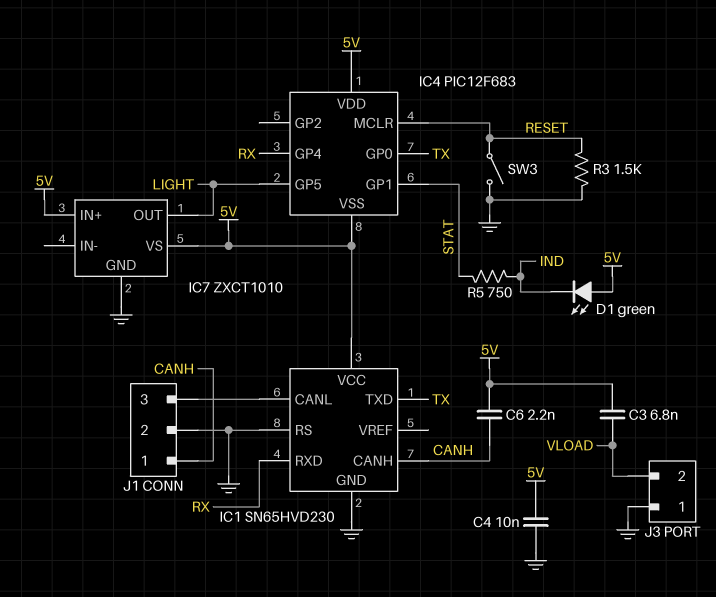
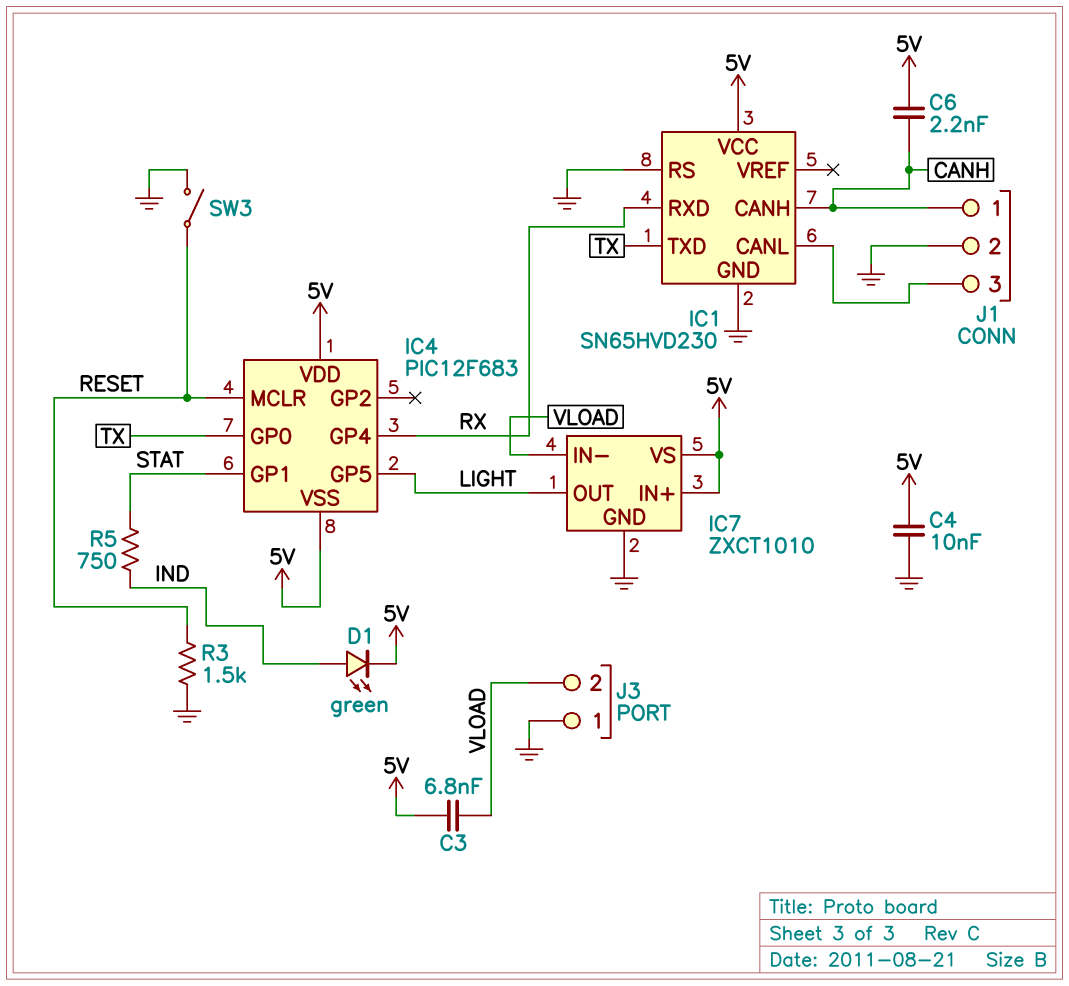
D1: LED green (A 5V, K IND) -> LED green (A IND, K 5V)
IC7 pin IN-: none -> VLOAD

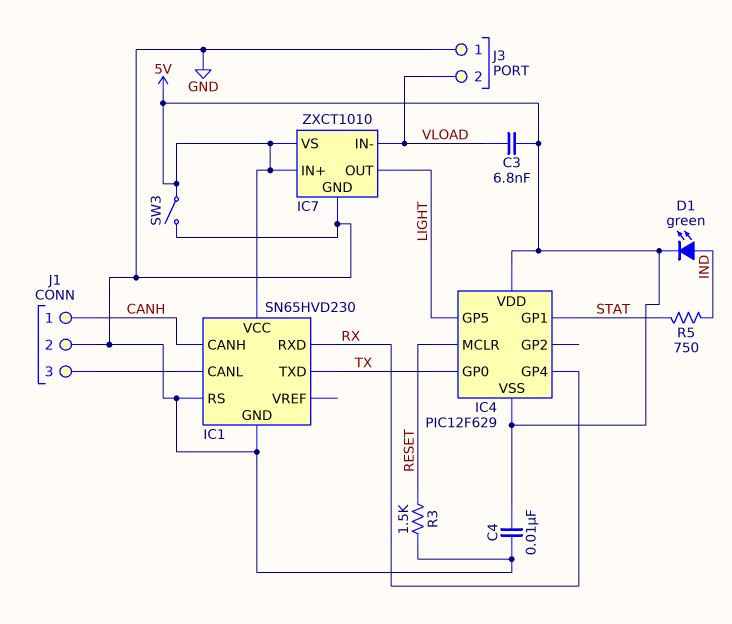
C6: 2.2nF (5V, CANH) -> none
IC4: PIC12F683 -> PIC12F629
SW3: switch (GND, RESET) -> switch (5V, GND)

